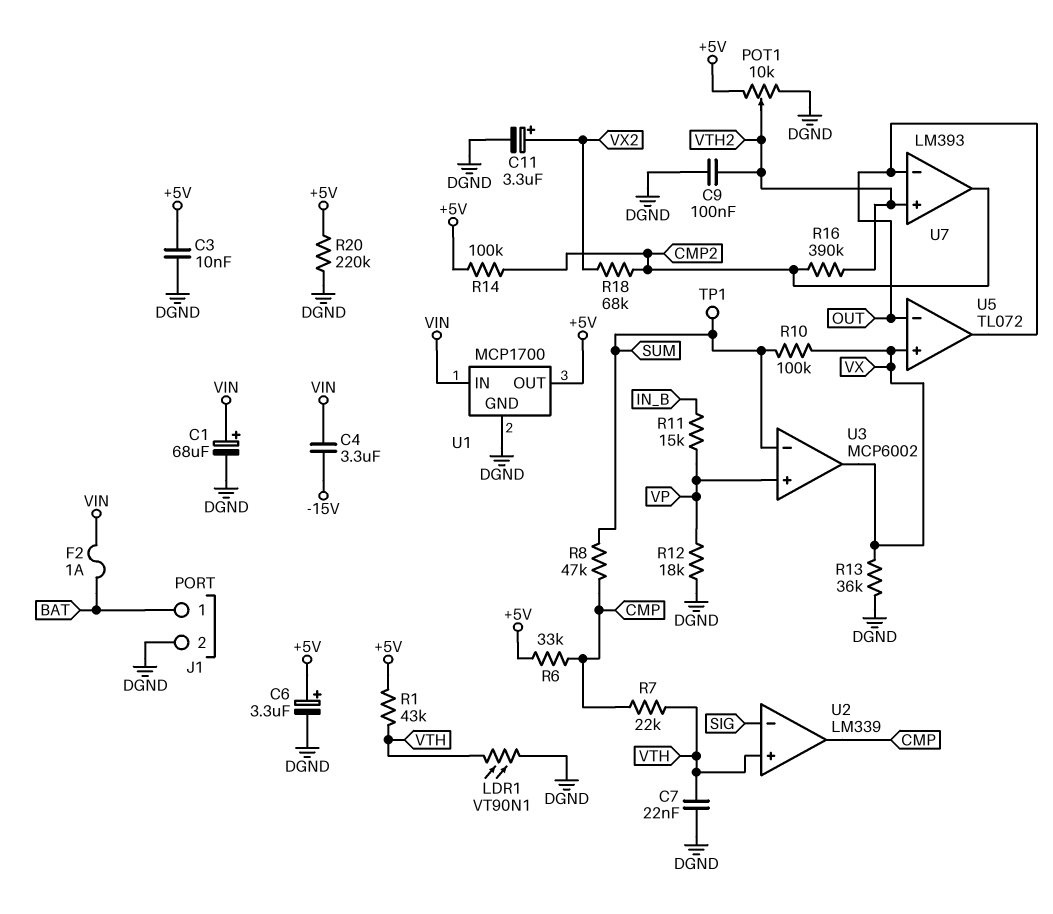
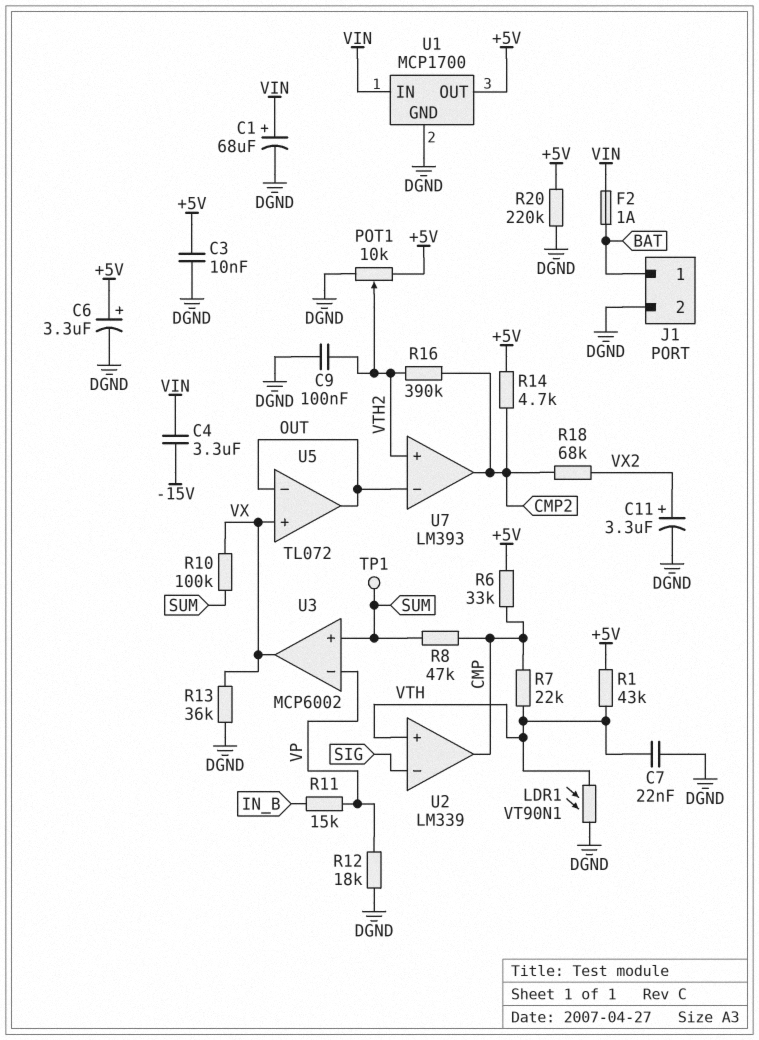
R14: 100k (+5V, CMP2) -> 4.7k (+5V, CMP2)
U3 pin in+: VP -> SUM
U3 pin in-: SUM -> VP

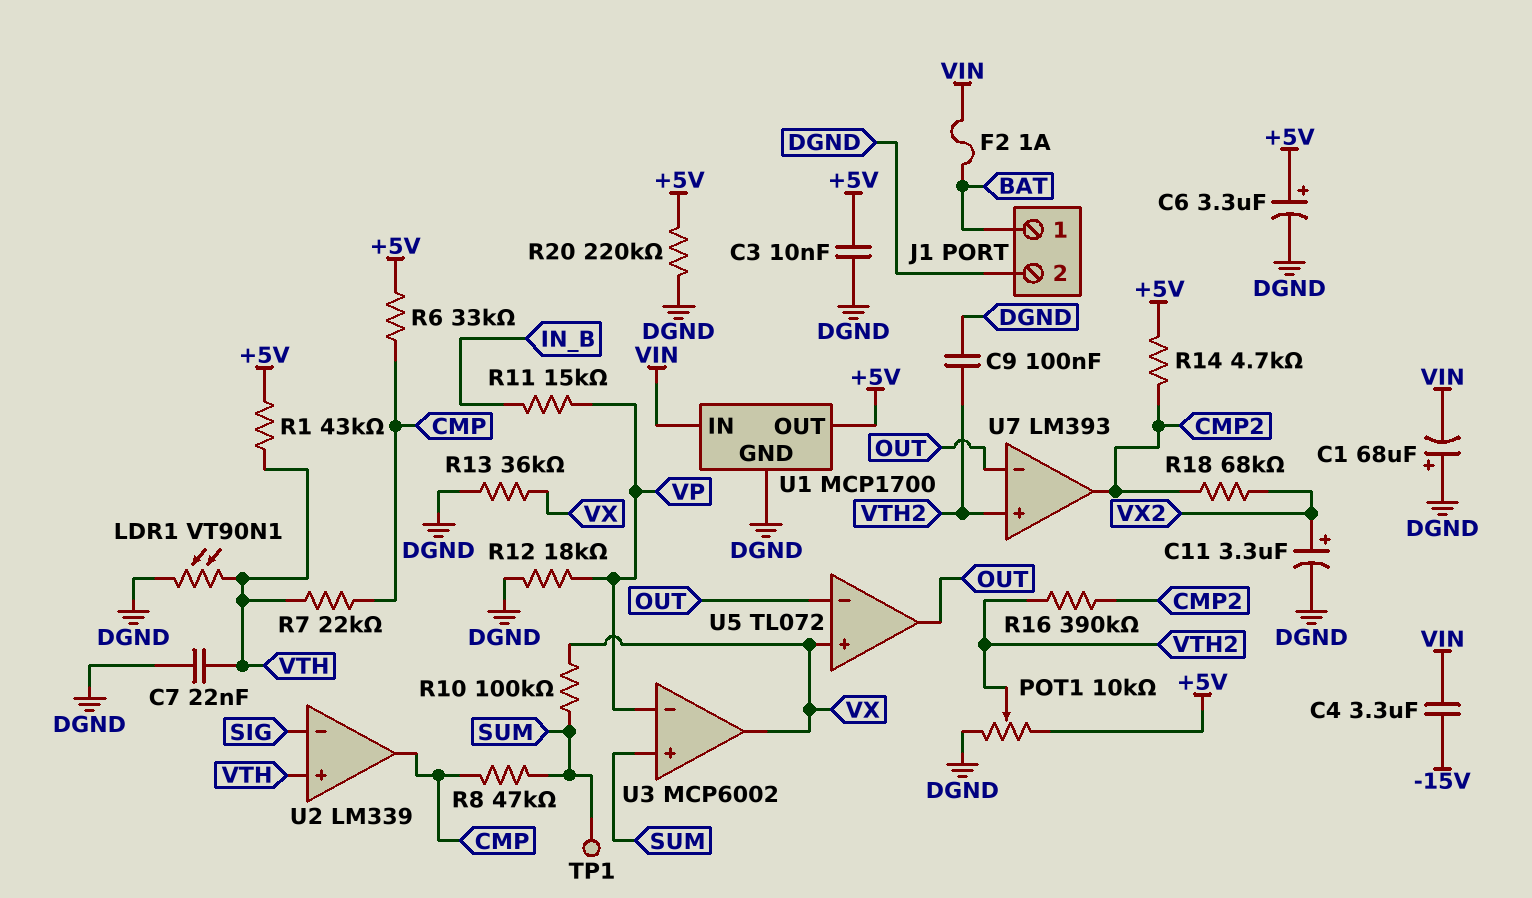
C1: 68uF (plus VIN, minus DGND) -> 68uF (plus DGND, minus VIN)

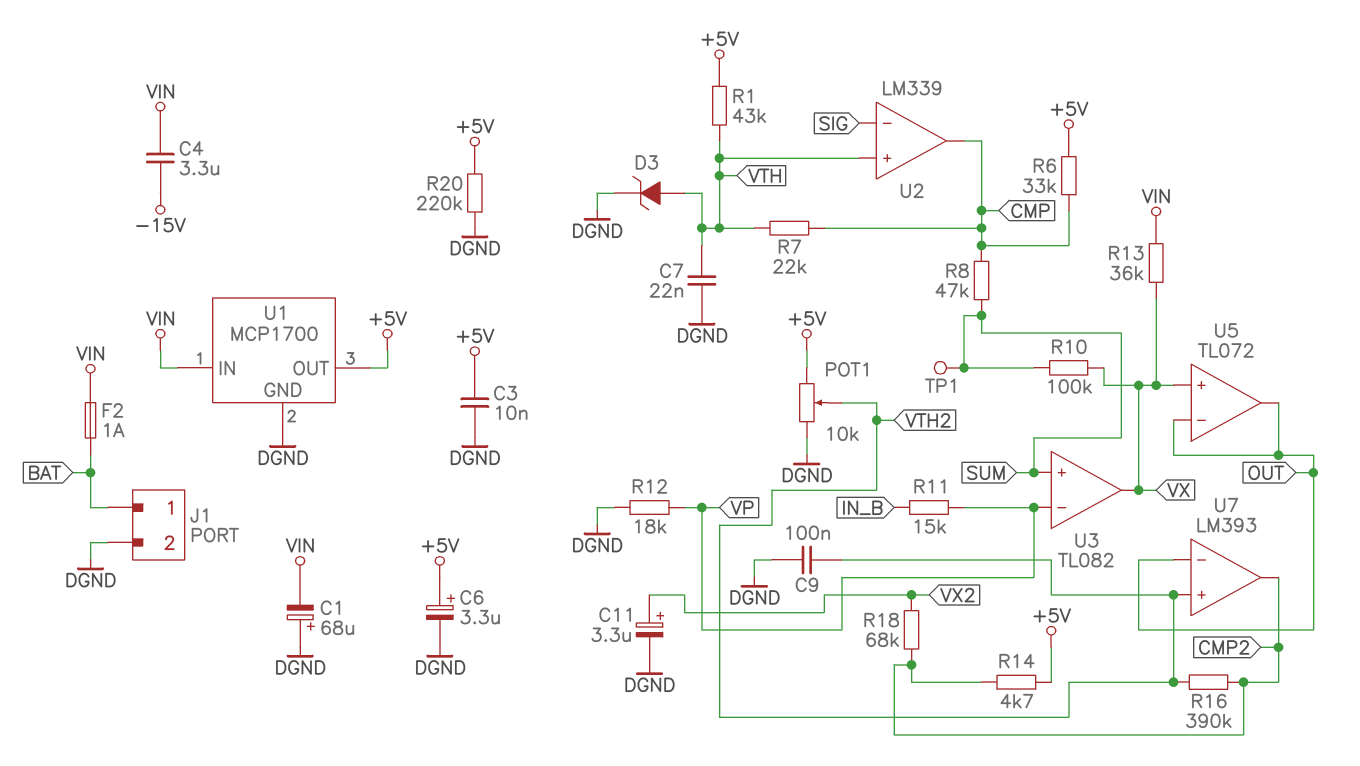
D3: none -> zener (A VTH, K DGND)
LDR1: VT90N1 (DGND, VTH) -> none
R13: 36k (DGND, VX) -> 36k (VIN, VX)
U3: MCP6002 -> TL082

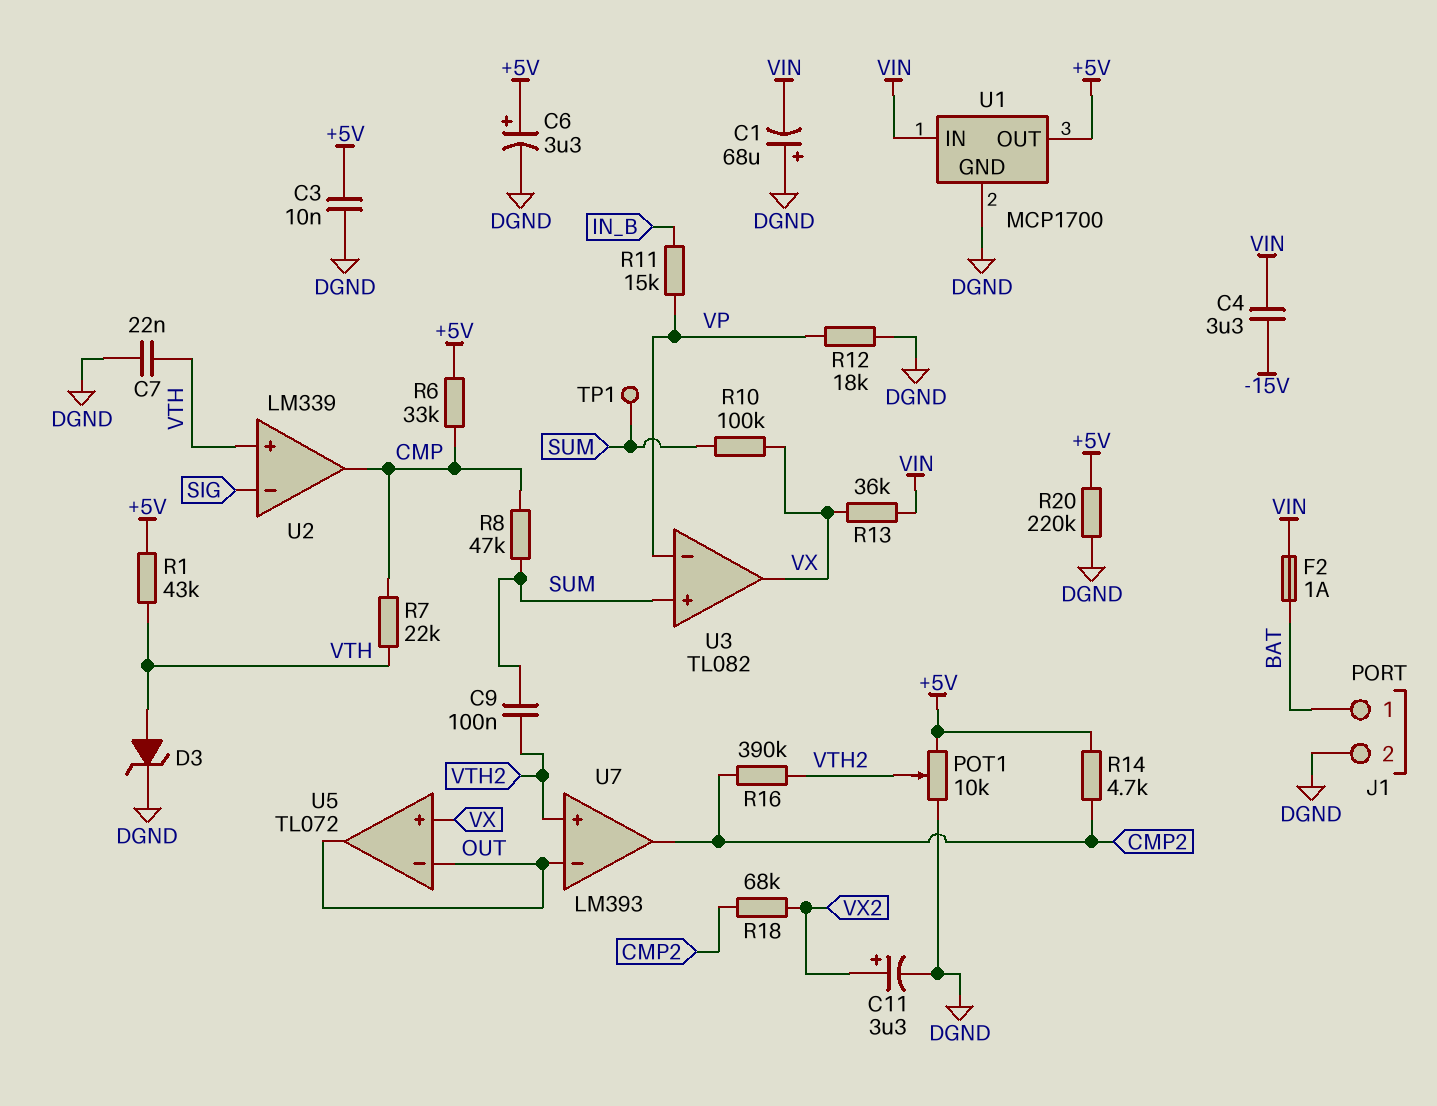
C9: 100nF (DGND, VTH2) -> 100nF (SUM, VTH2)

